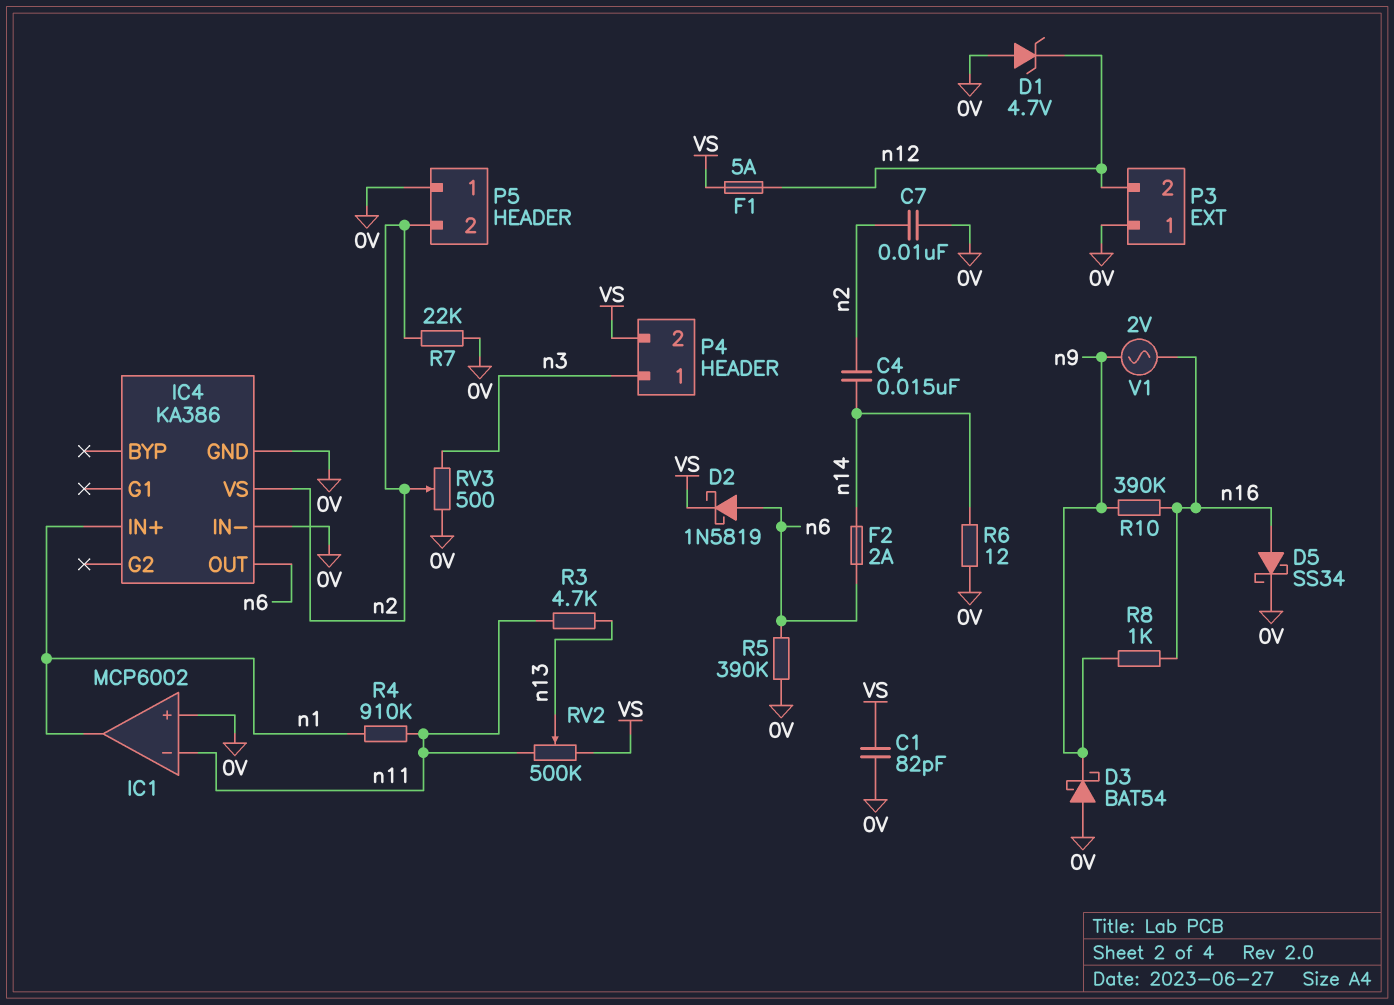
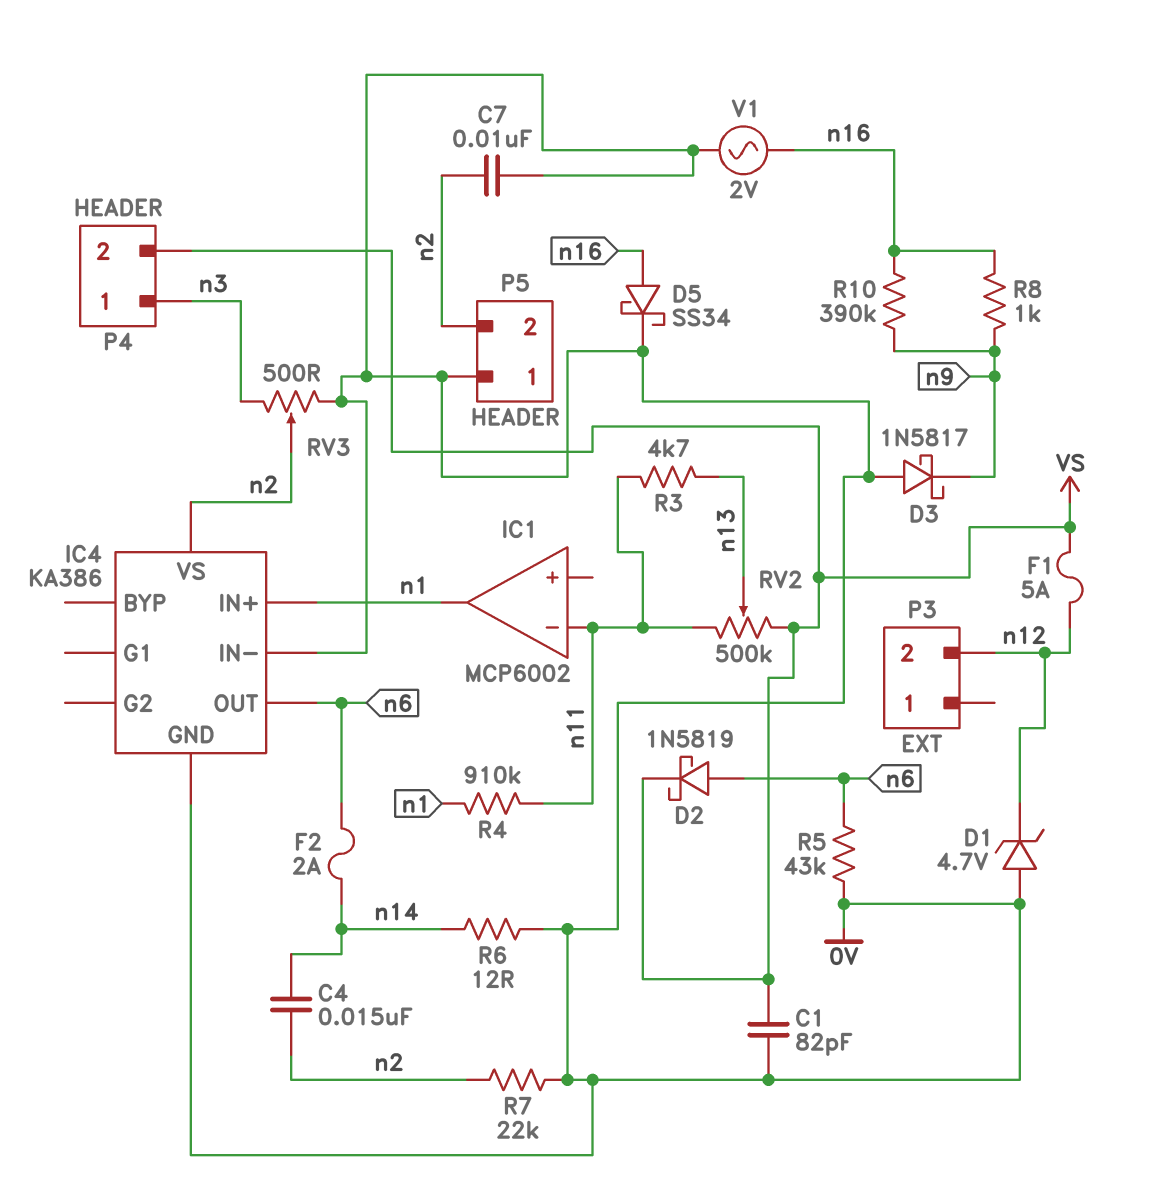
D3: schottky BAT54 (A 0V, K n9) -> schottky 1N5817 (A 0V, K n9)
IC1 pin in+: 0V -> none
P3 pin 1: 0V -> none
R5: 390k (0V, n6) -> 43k (0V, n6)
V1: AC 2V (n9, n16) -> AC 2V (0V, n16)

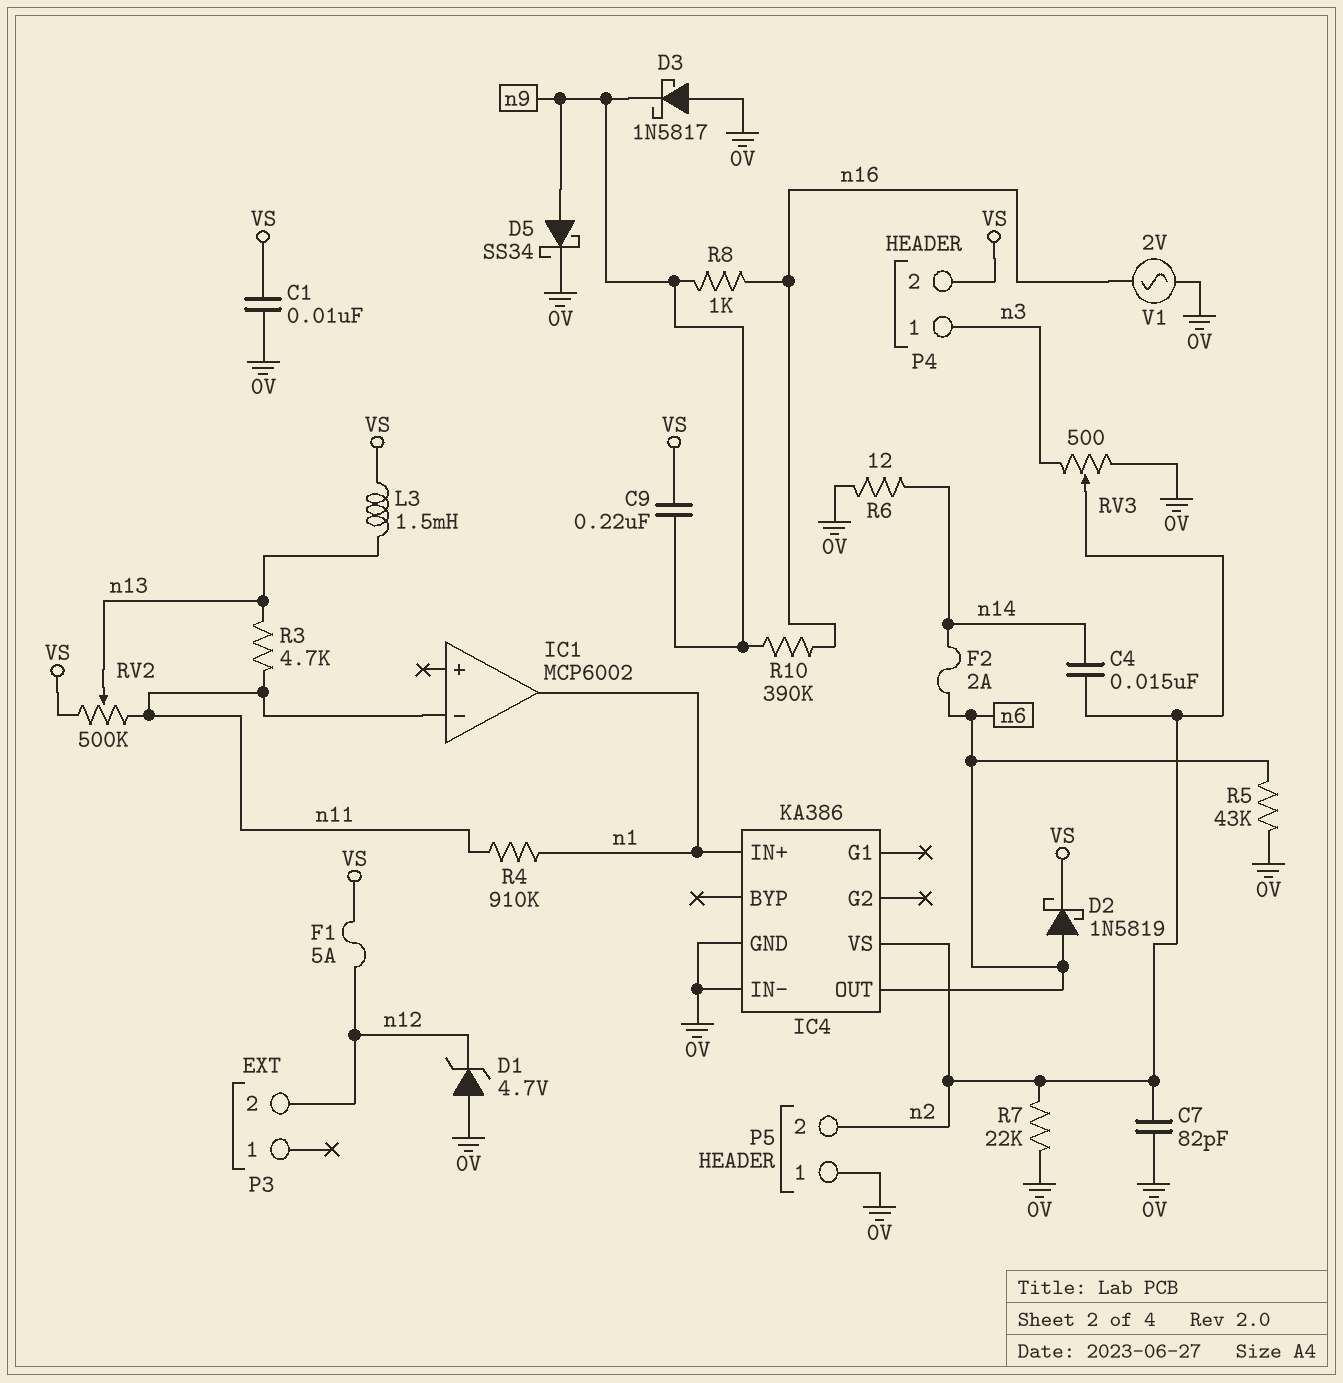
C1: 82pF (0V, VS) -> 10nF (0V, VS)
C7: 10nF (0V, n2) -> 82pF (0V, n2)
C9: none -> 220nF (VS, n9)
D5: schottky SS34 (A n16, K 0V) -> schottky SS34 (A n9, K 0V)
L3: none -> 1.5mH (VS, n13)

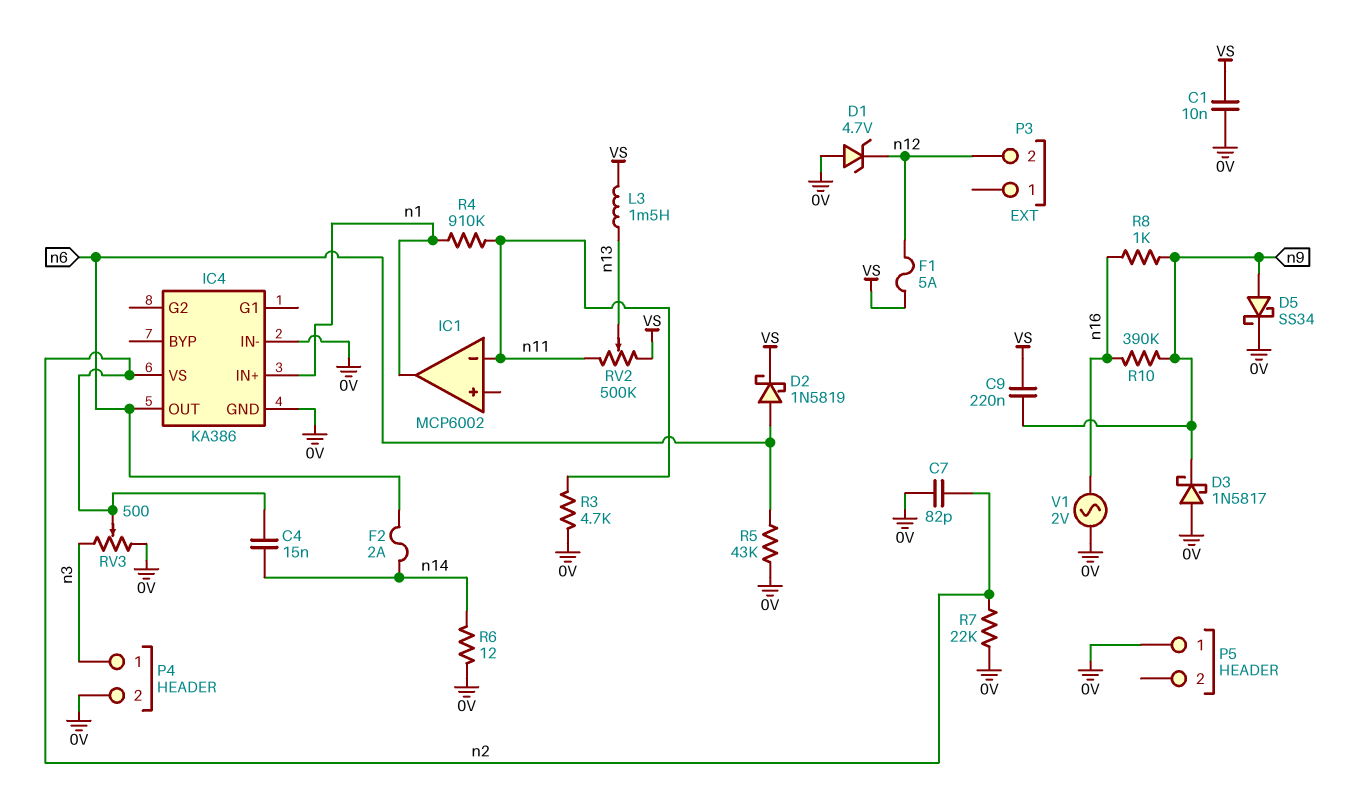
P4 pin 2: VS -> 0V
P5 pin 2: n2 -> none
R3: 4.7k (n11, n13) -> 4.7k (0V, n11)

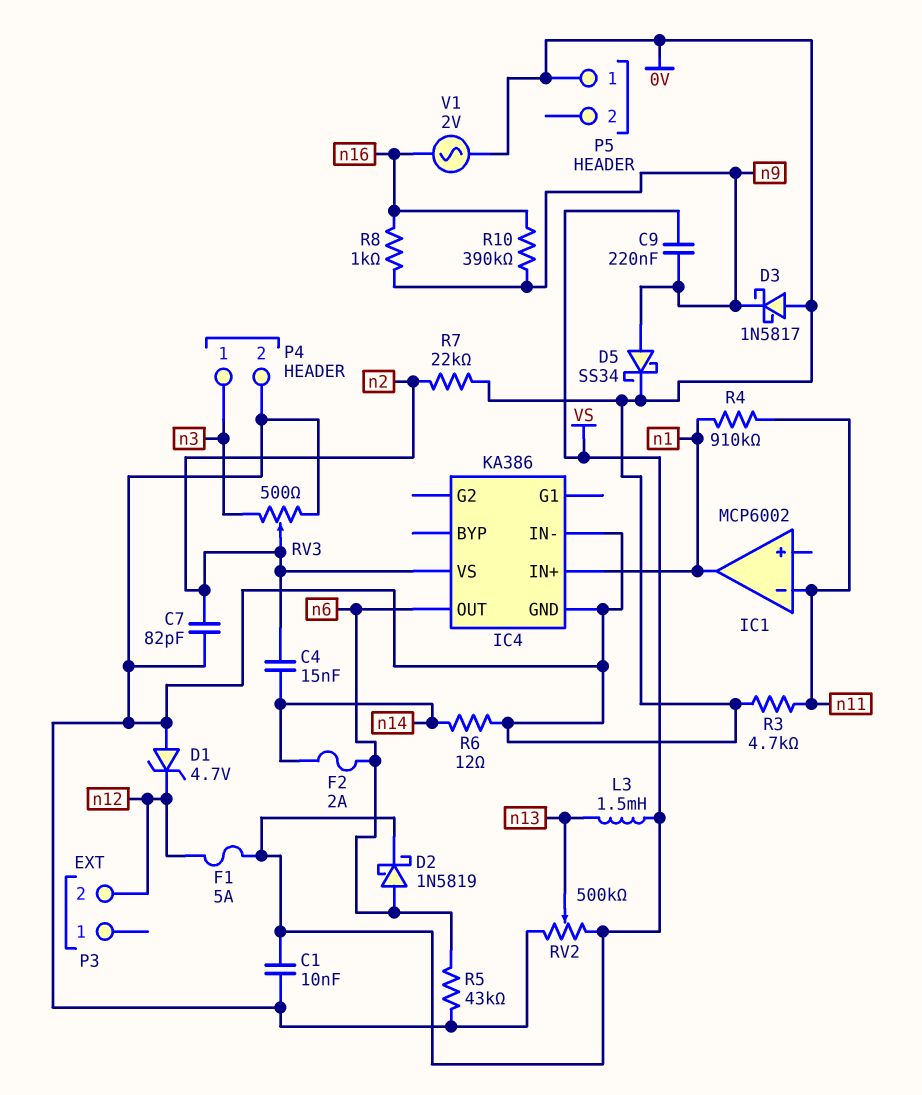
RV2: 500k (VS, n11, wiper n13) -> 500k (0V, VS, wiper n13)

